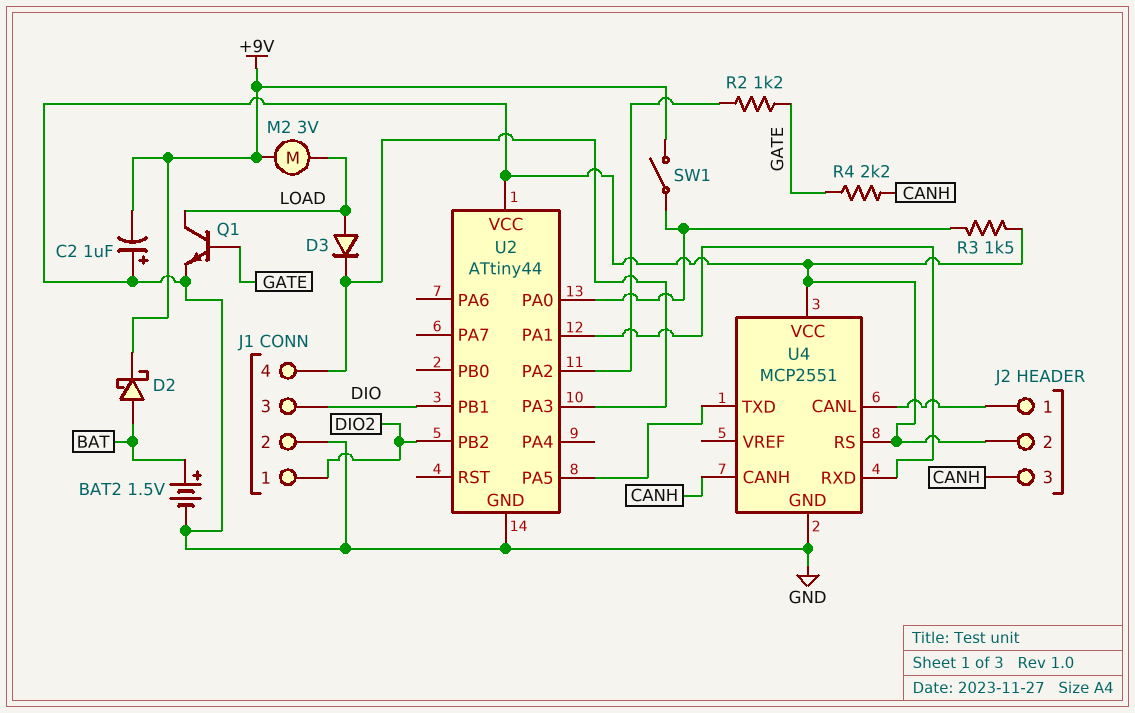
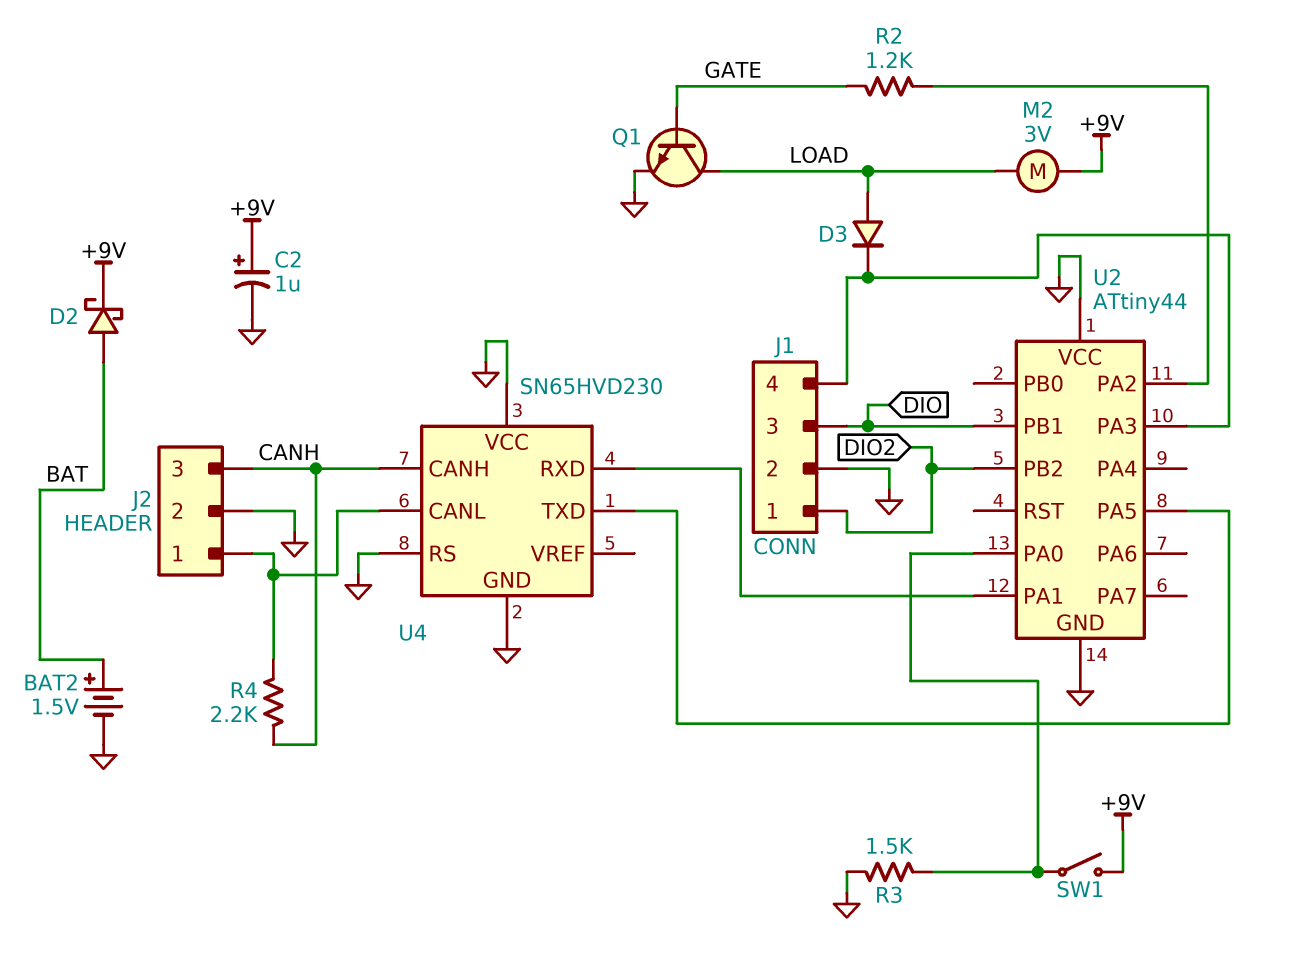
C2: 1uF (plus GND, minus +9V) -> 1uF (plus +9V, minus GND)
R4: 2.2k (CANH, GATE) -> 2.2k (CANH, J2/1)
U4: MCP2551 -> SN65HVD230

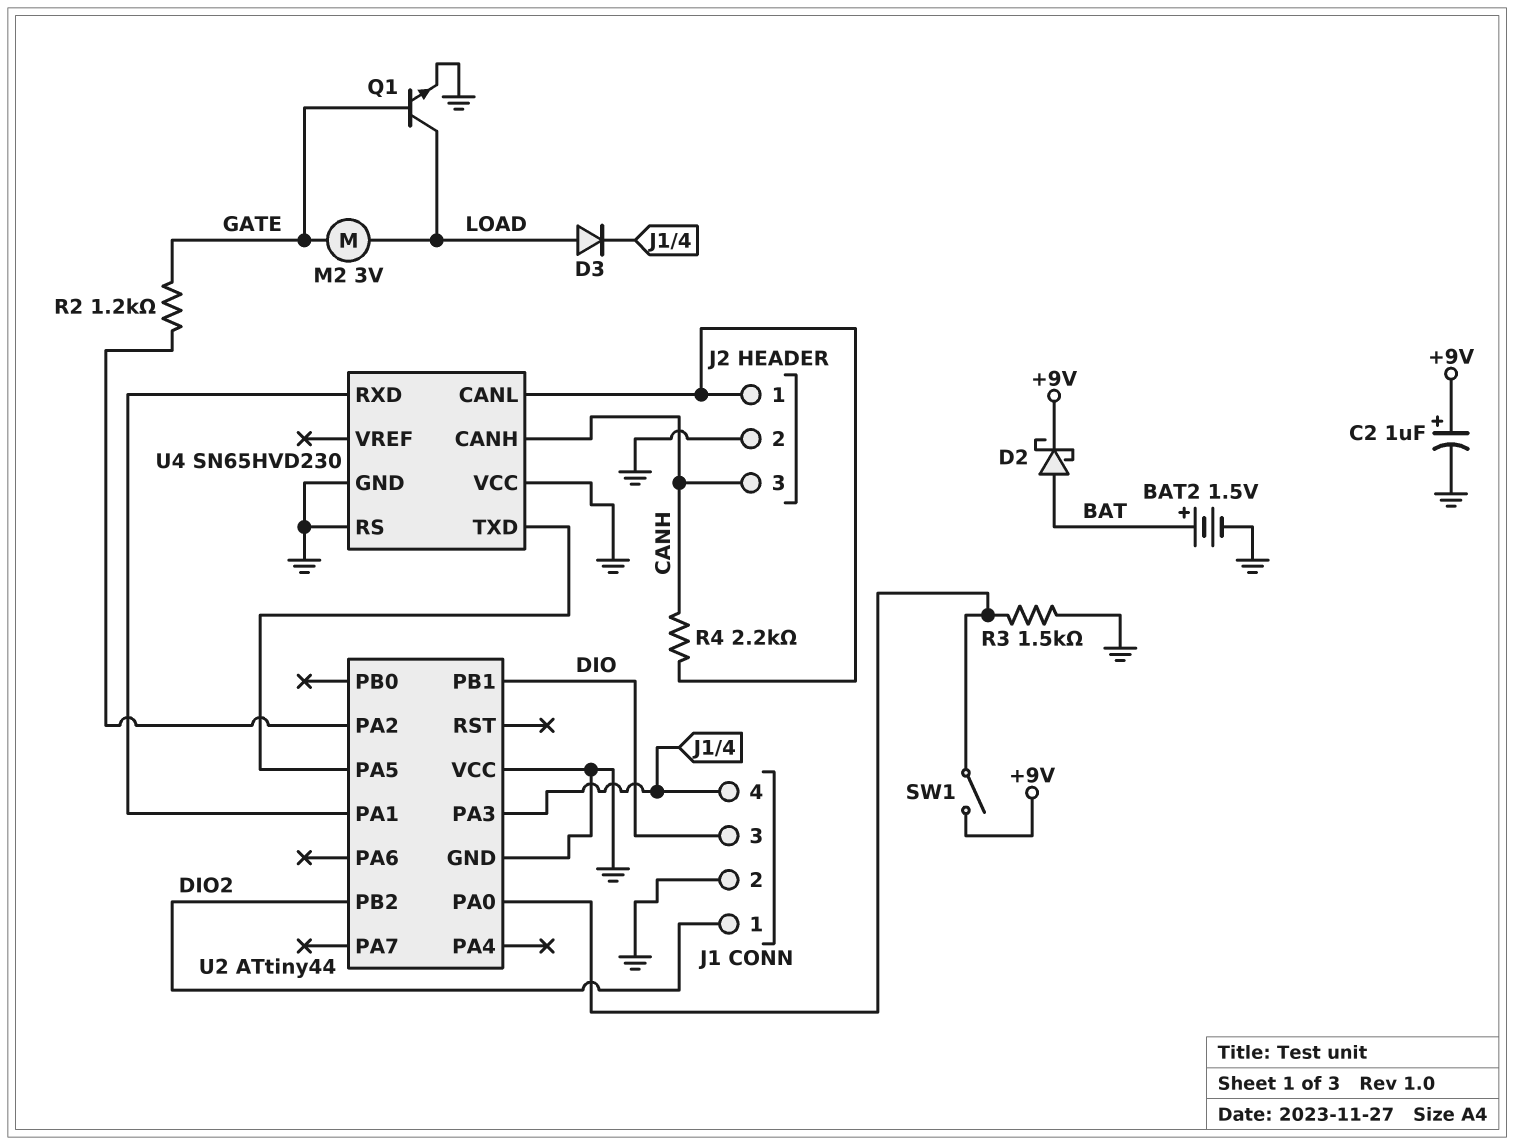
M2: motor 3V (+9V, LOAD) -> motor 3V (GATE, LOAD)

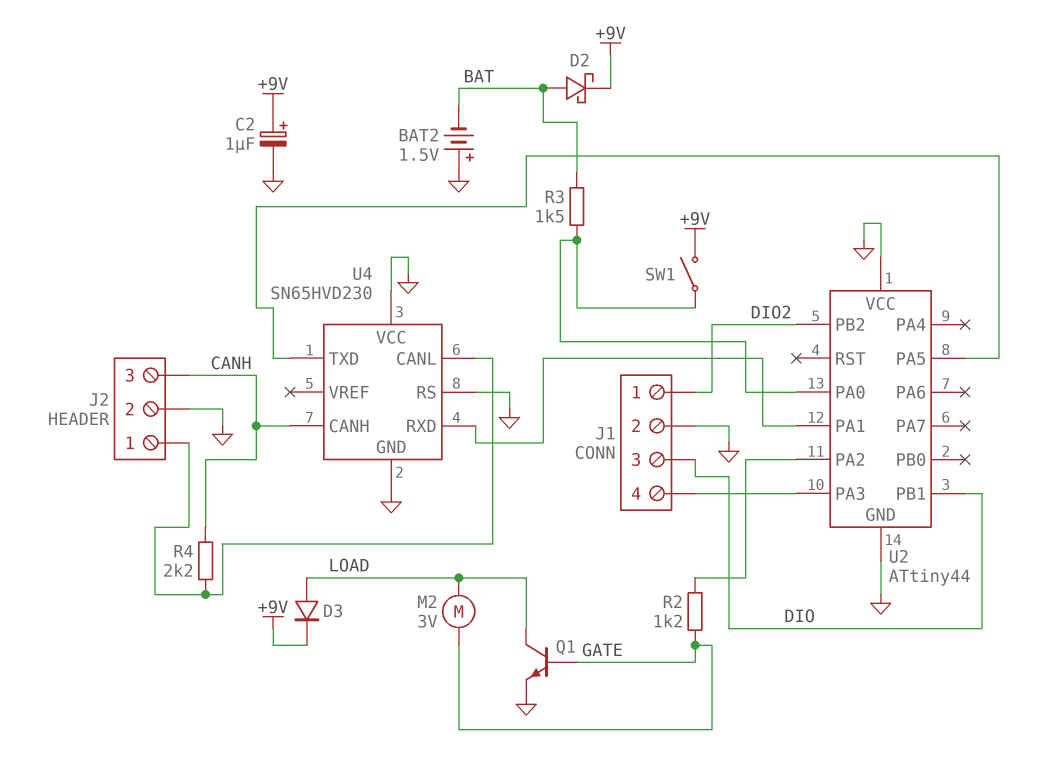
BAT2: 1.5V (plus BAT, minus GND) -> 1.5V (plus GND, minus BAT)
D3: diode (A LOAD, K J1/4) -> diode (A LOAD, K +9V)
R3: 1.5k (GND, U2/PA0) -> 1.5k (BAT, U2/PA0)

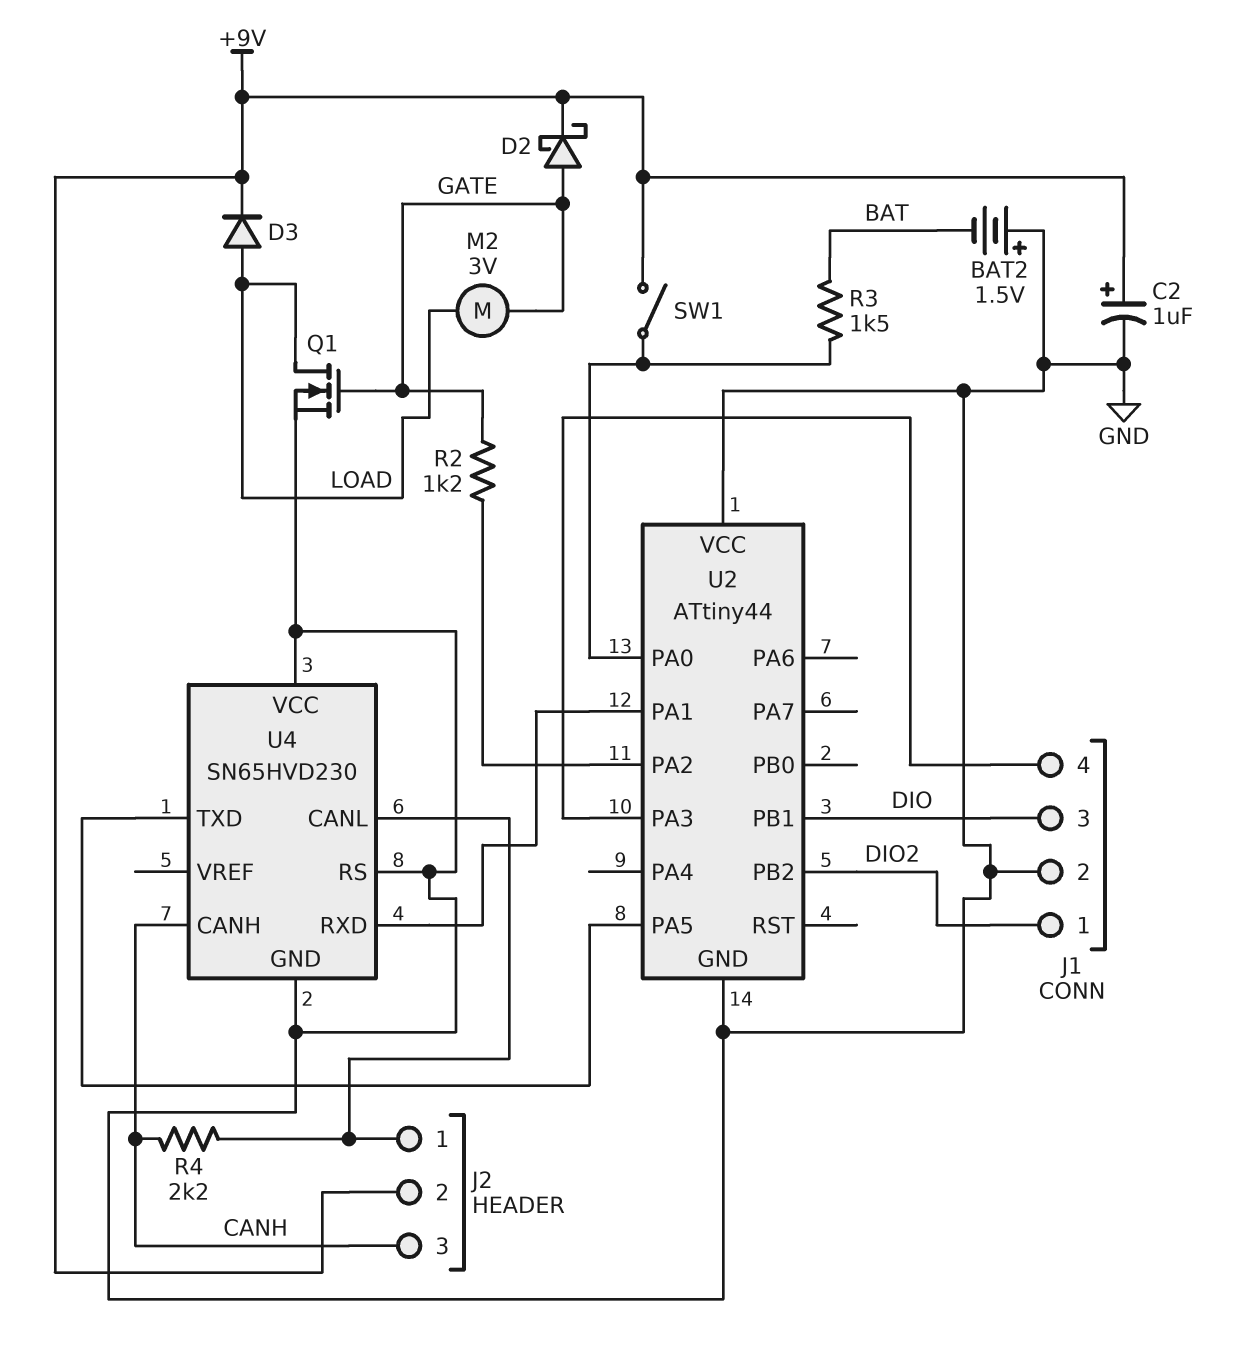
D2: schottky (A BAT, K +9V) -> schottky (A GATE, K +9V)
J2 pin 2: GND -> +9V
Q1: NPN (B GATE, C LOAD, E GND) -> NMOS (G GATE, D LOAD, S GND)

